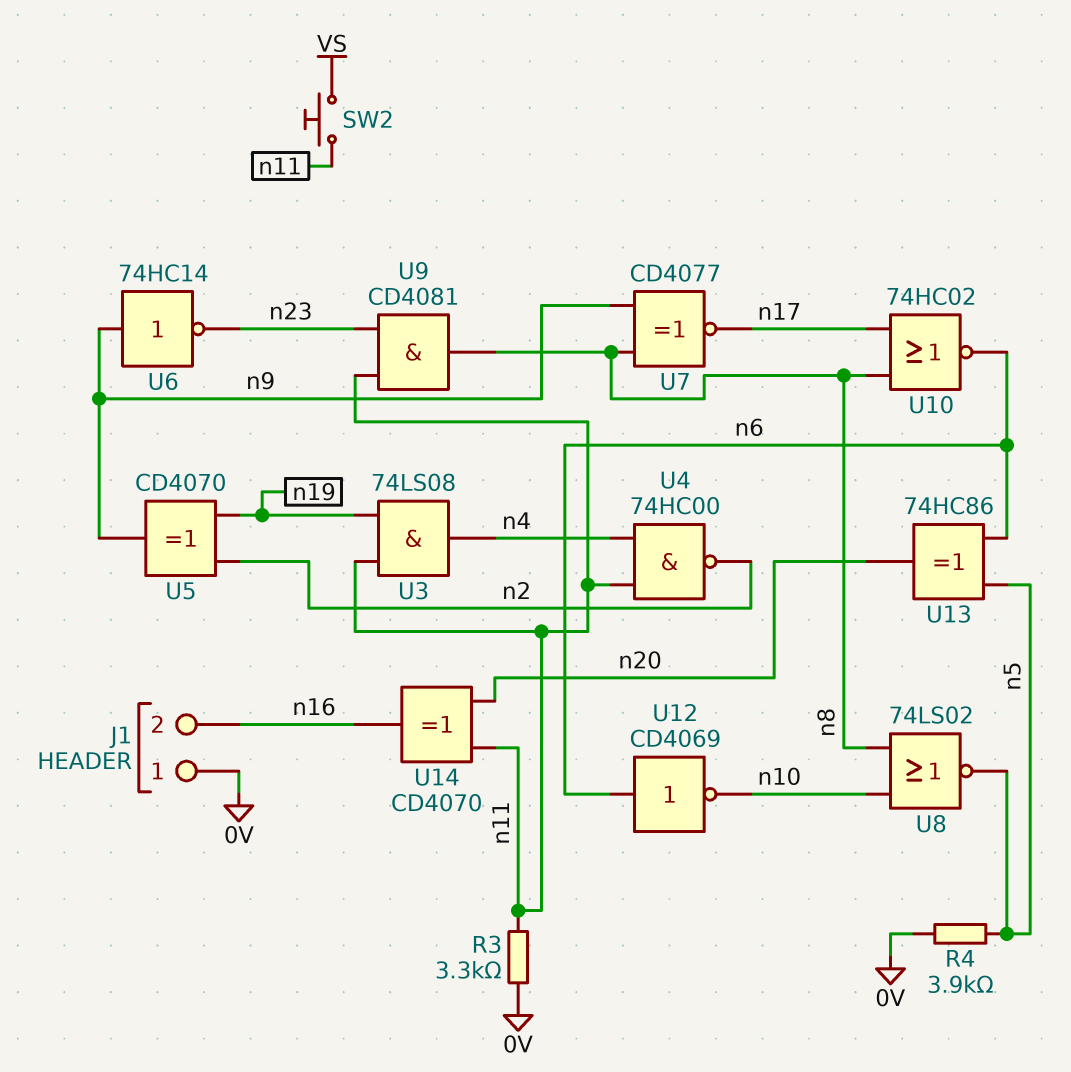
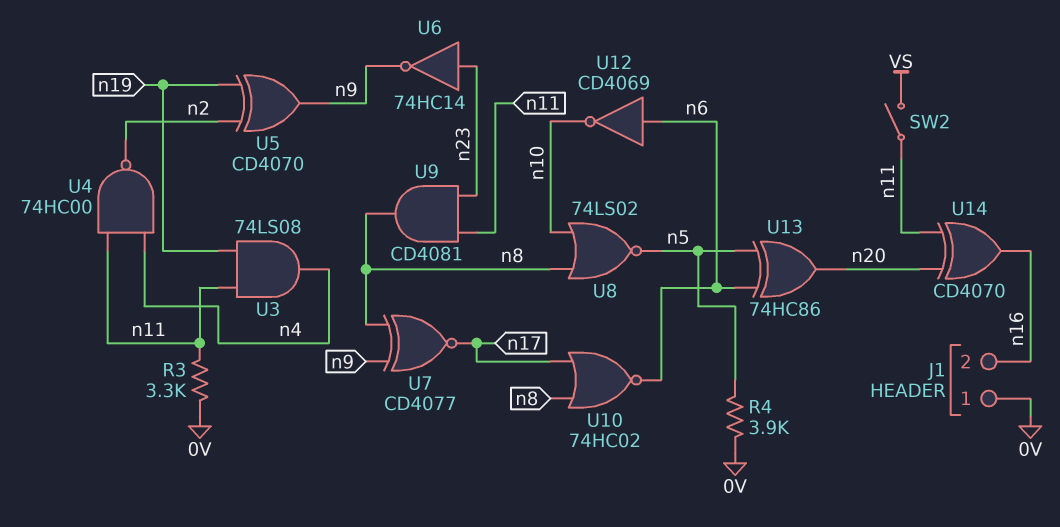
SW2: button (VS, n11) -> switch (VS, n11)
U6: NOT 74HC14 (in n9, out n23) -> NOT 74HC14 (in n23, out n9)

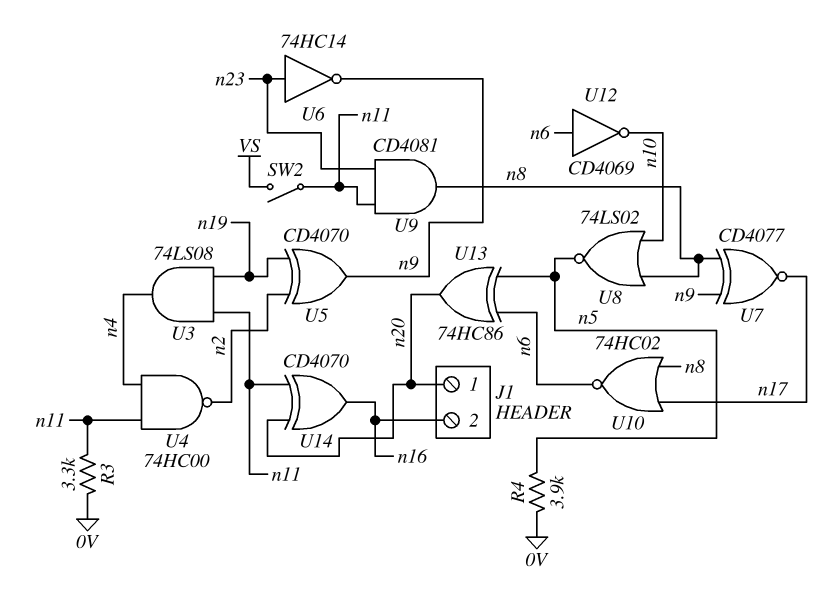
J1 pin 1: 0V -> n20

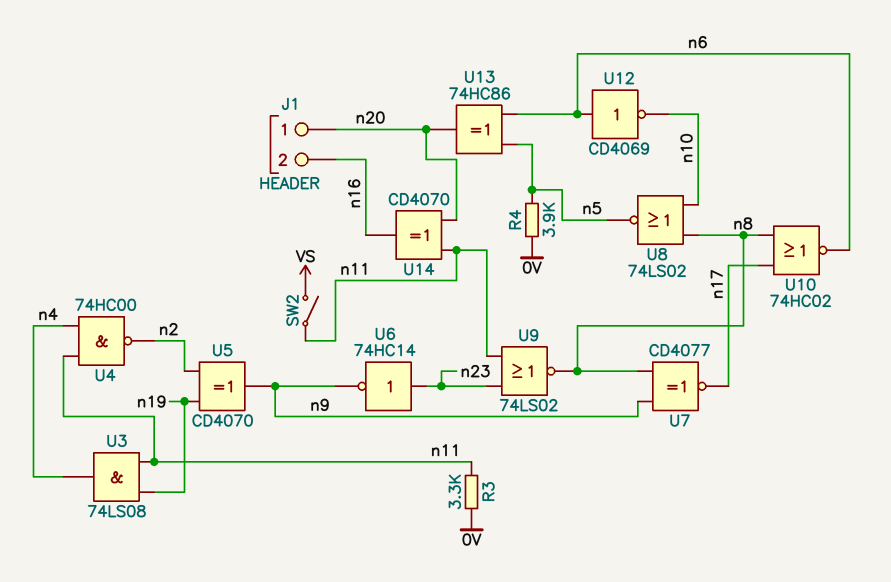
U9: AND CD4081 (in n11, in n23, out n8) -> NOR 74LS02 (in n11, in n23, out n8)

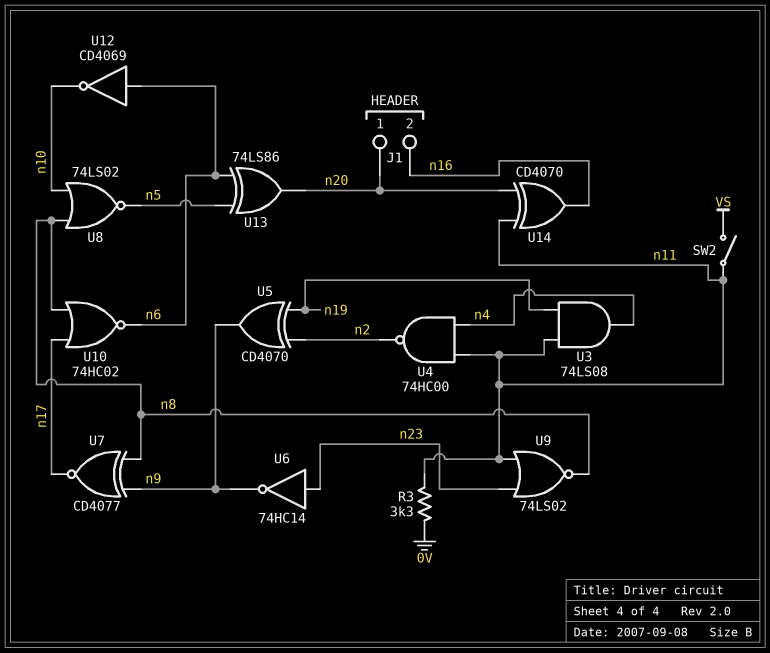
R4: 3.9k (0V, n5) -> none
U13: XOR 74HC86 (in n5, in n6, out n20) -> XOR 74LS86 (in n5, in n6, out n20)

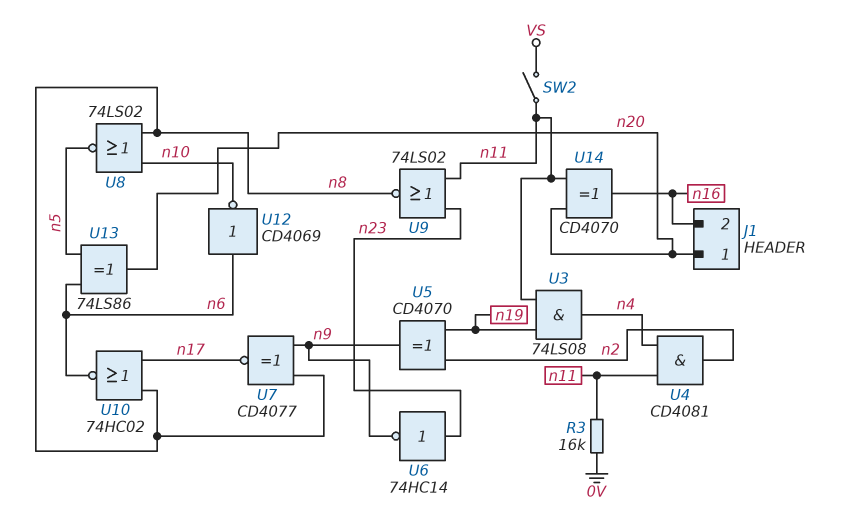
R3: 3.3k (0V, n11) -> 16k (0V, n11)
U4: NAND 74HC00 (in n4, in n11, out n2) -> AND CD4081 (in n4, in n11, out n2)

